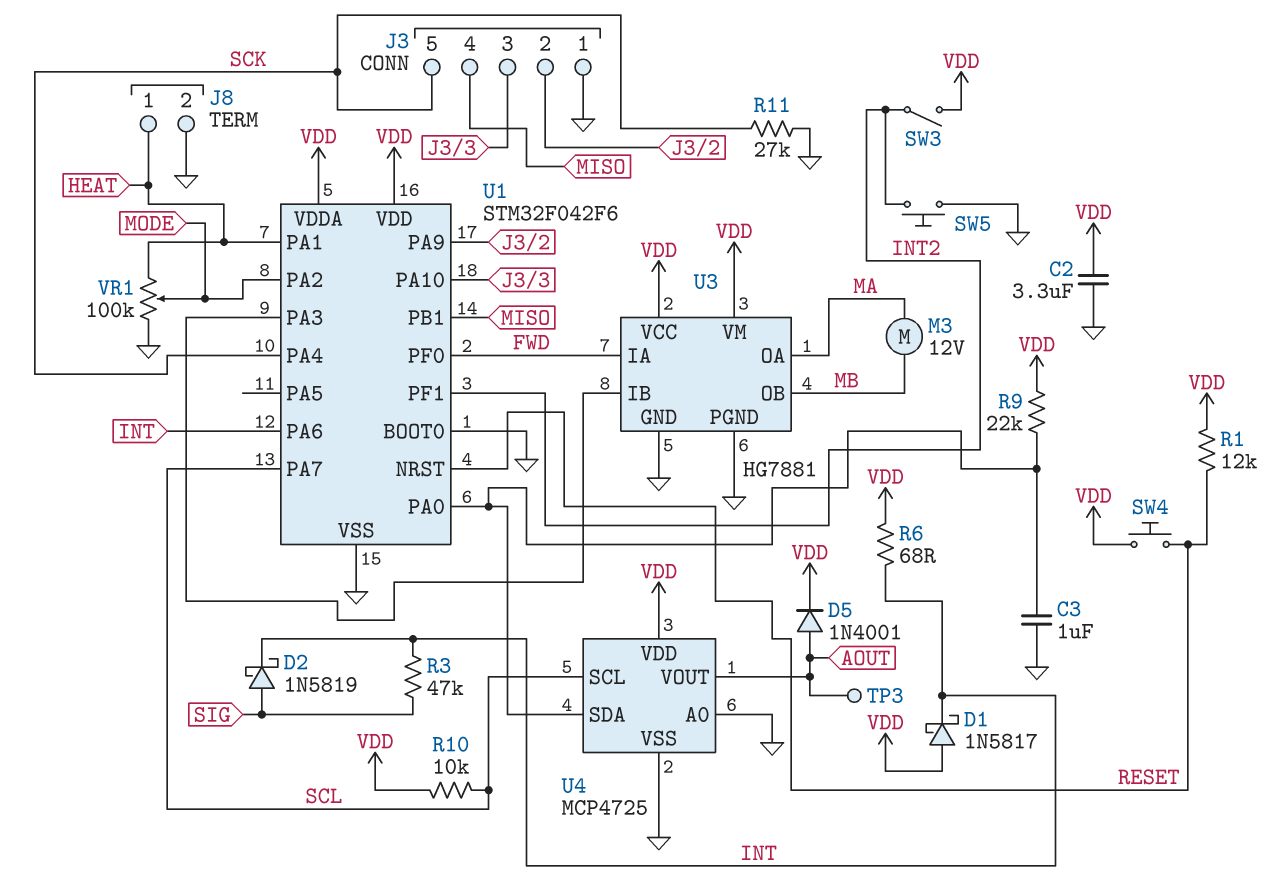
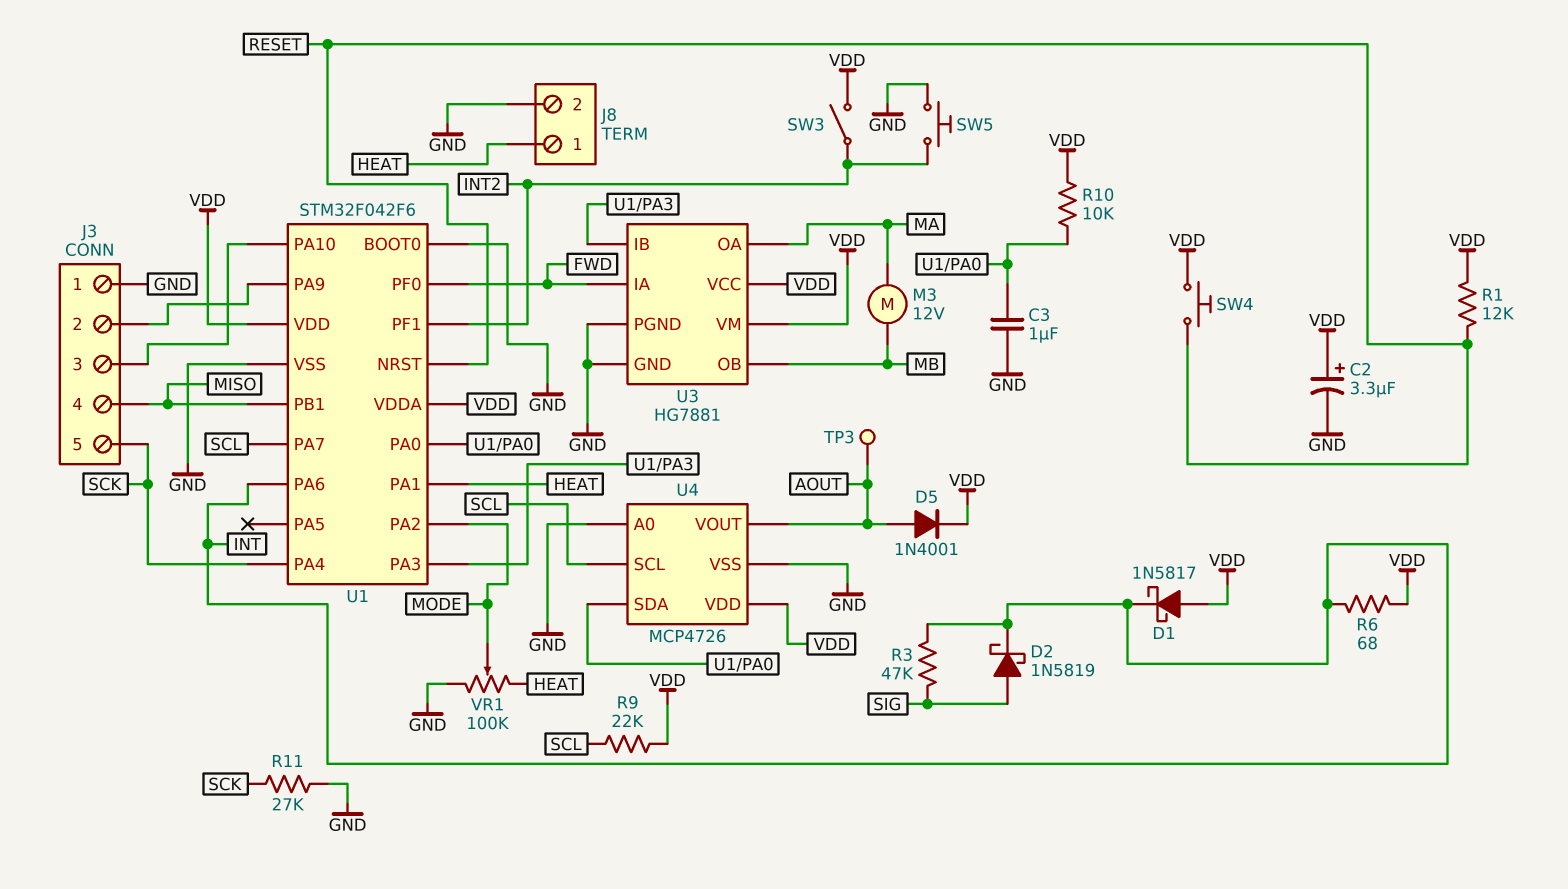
C2: 3.3uF (GND, VDD) -> 3.3uF (plus VDD, minus GND)
R9: 22k (U1/PA0, VDD) -> 22k (SCL, VDD)
R10: 10k (SCL, VDD) -> 10k (U1/PA0, VDD)
U4: MCP4725 -> MCP4726

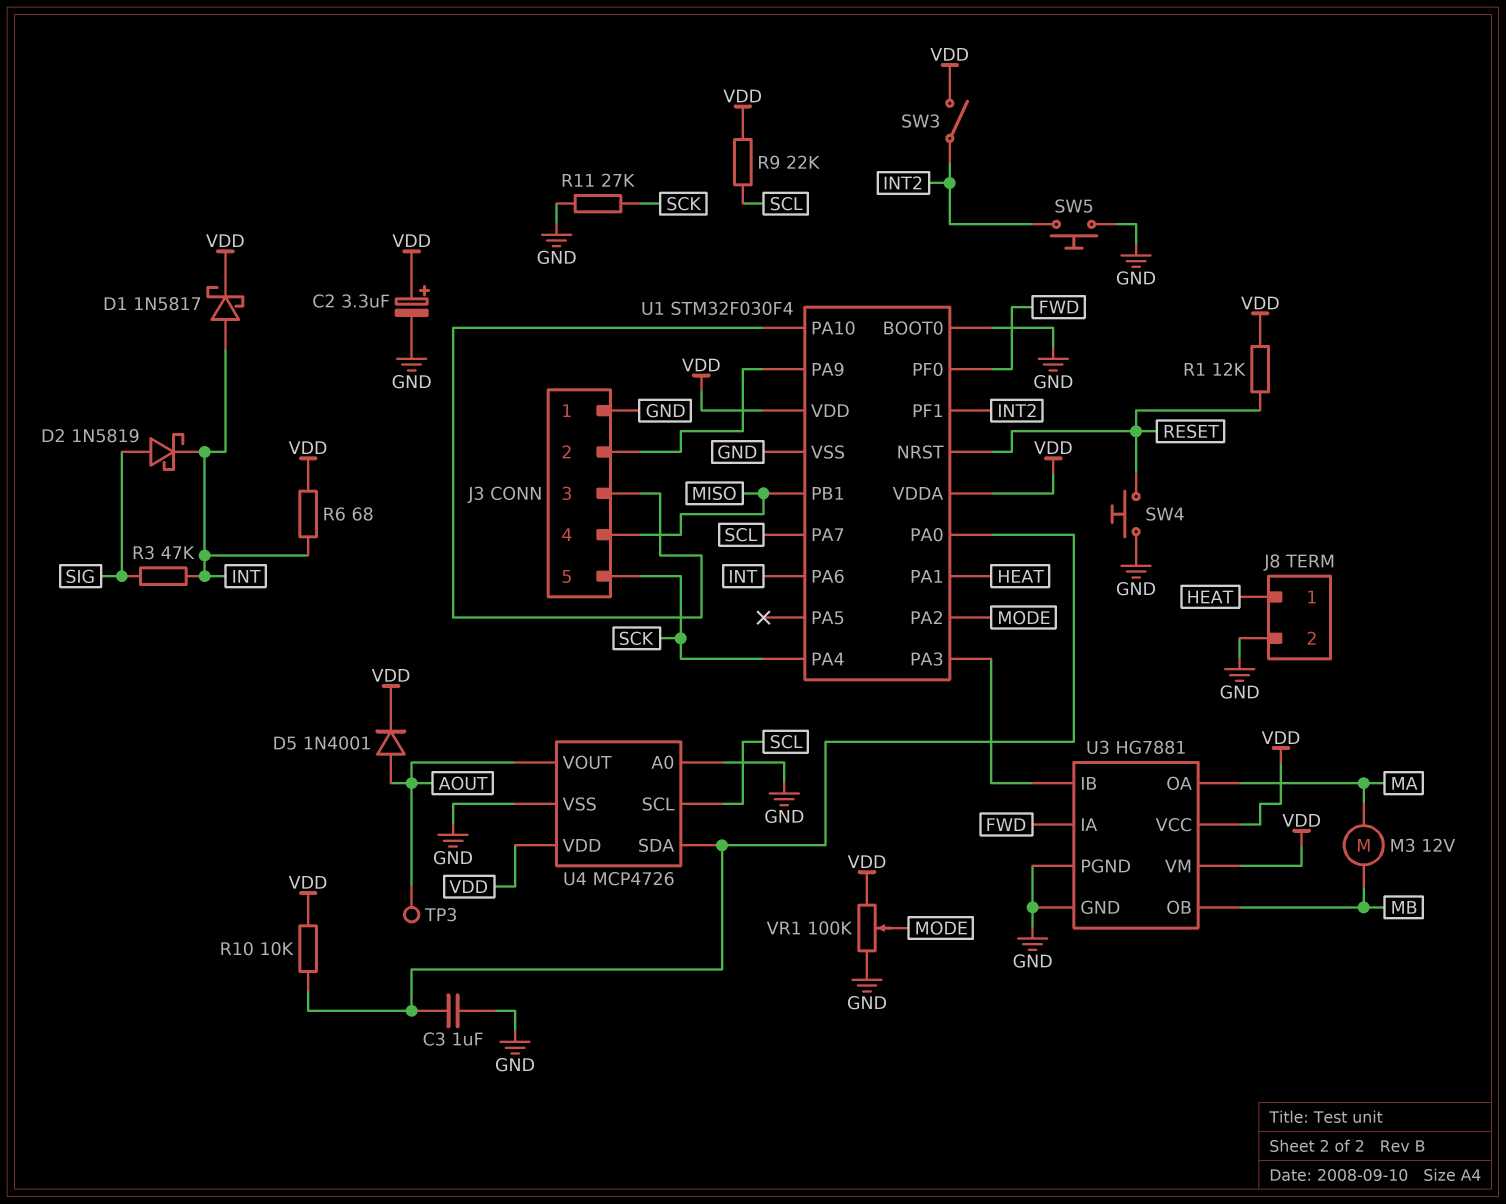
D1: schottky 1N5817 (A VDD, K INT) -> schottky 1N5817 (A INT, K VDD)
SW4: button (RESET, VDD) -> button (GND, RESET)
U1: STM32F042F6 -> STM32F030F4
VR1: 100k (GND, HEAT, wiper MODE) -> 100k (GND, VDD, wiper MODE)

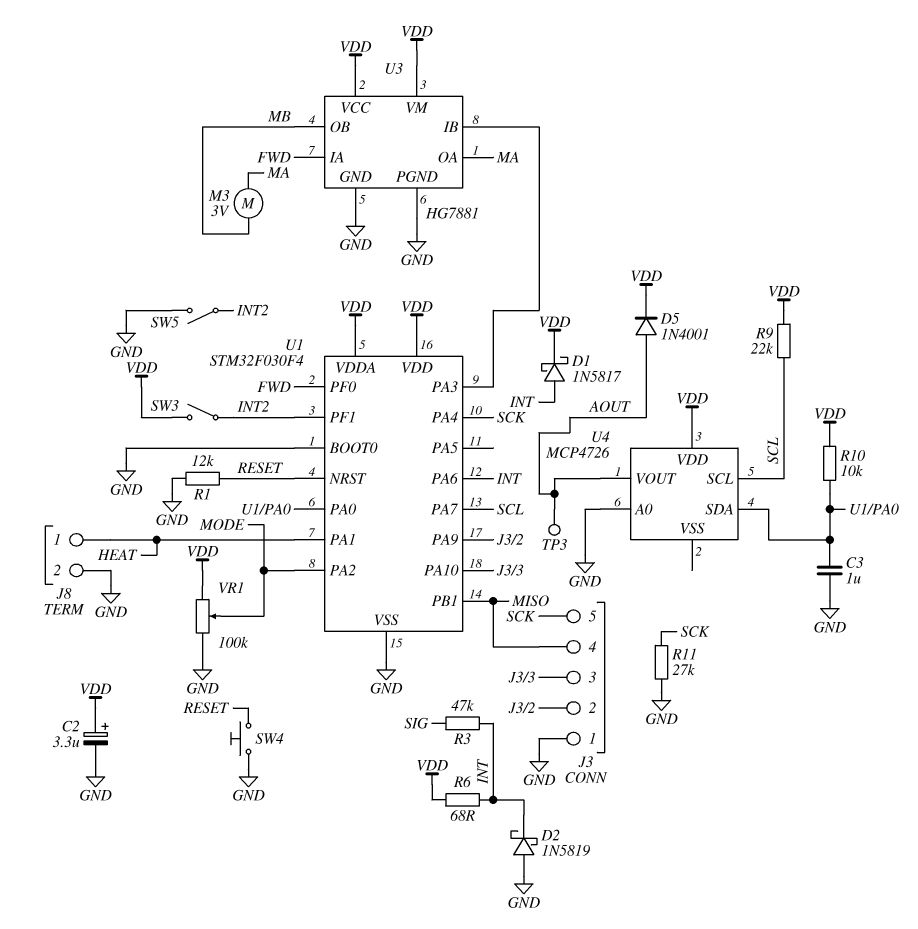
D2: schottky 1N5819 (A SIG, K INT) -> schottky 1N5819 (A GND, K INT)
M3: motor 12V (MA, MB) -> motor 3V (MA, MB)
R1: 12k (RESET, VDD) -> 12k (GND, RESET)
SW5: button (GND, INT2) -> switch (GND, INT2)
U4 pin VSS: GND -> none

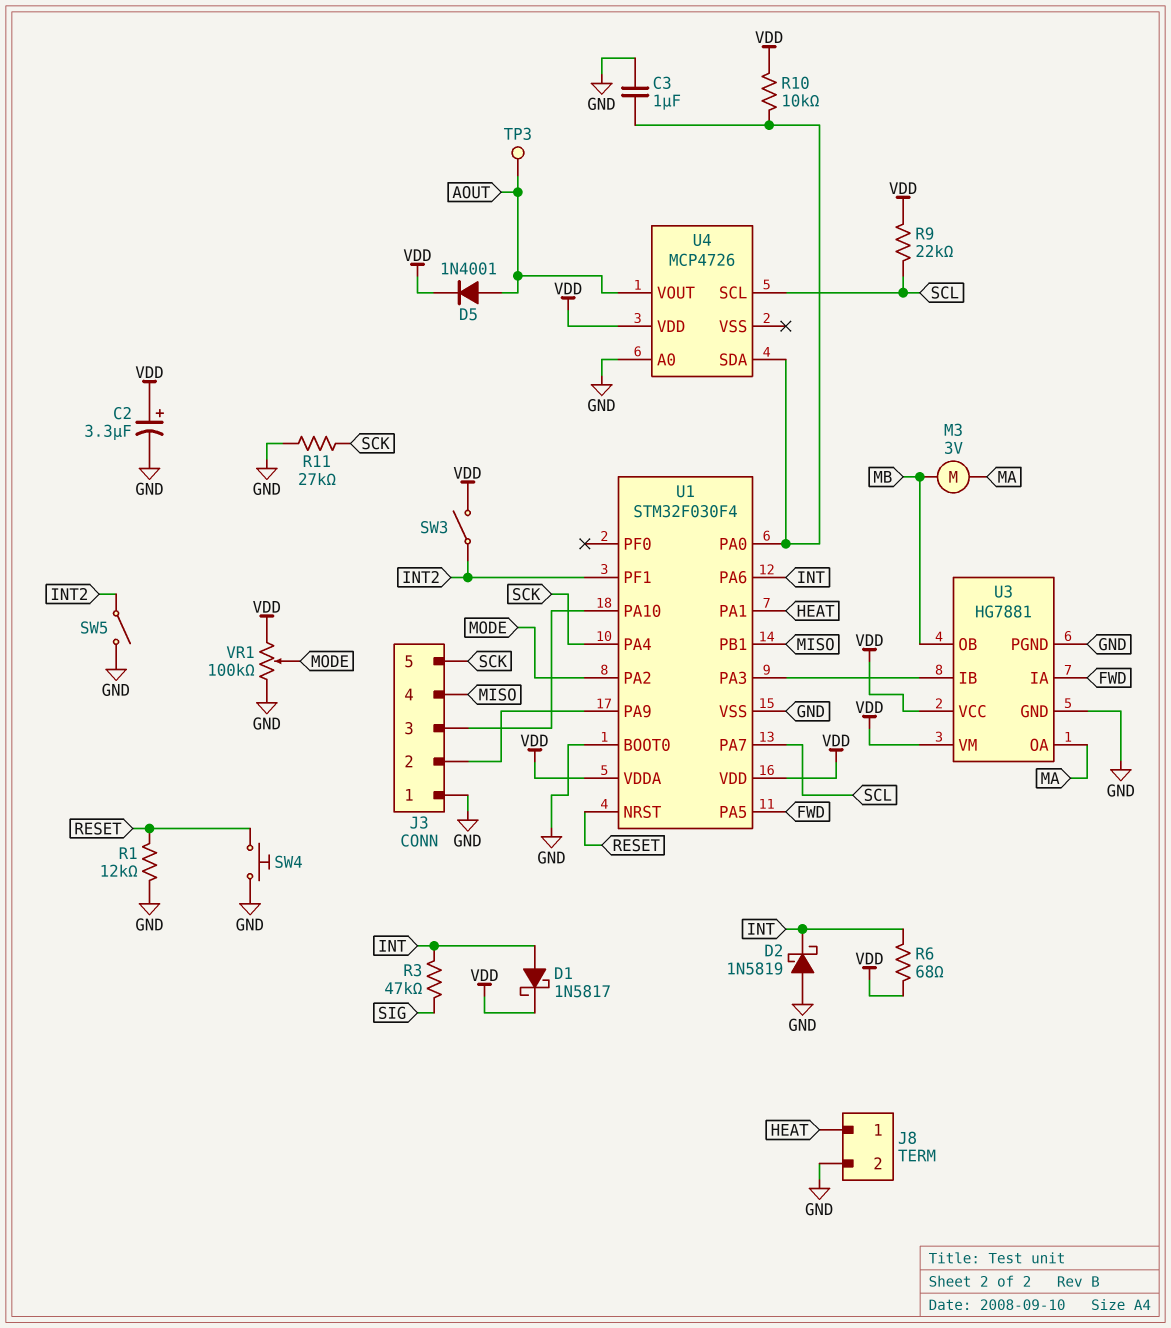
U1 pin PA5: none -> FWD
U1 pin PF0: FWD -> none

